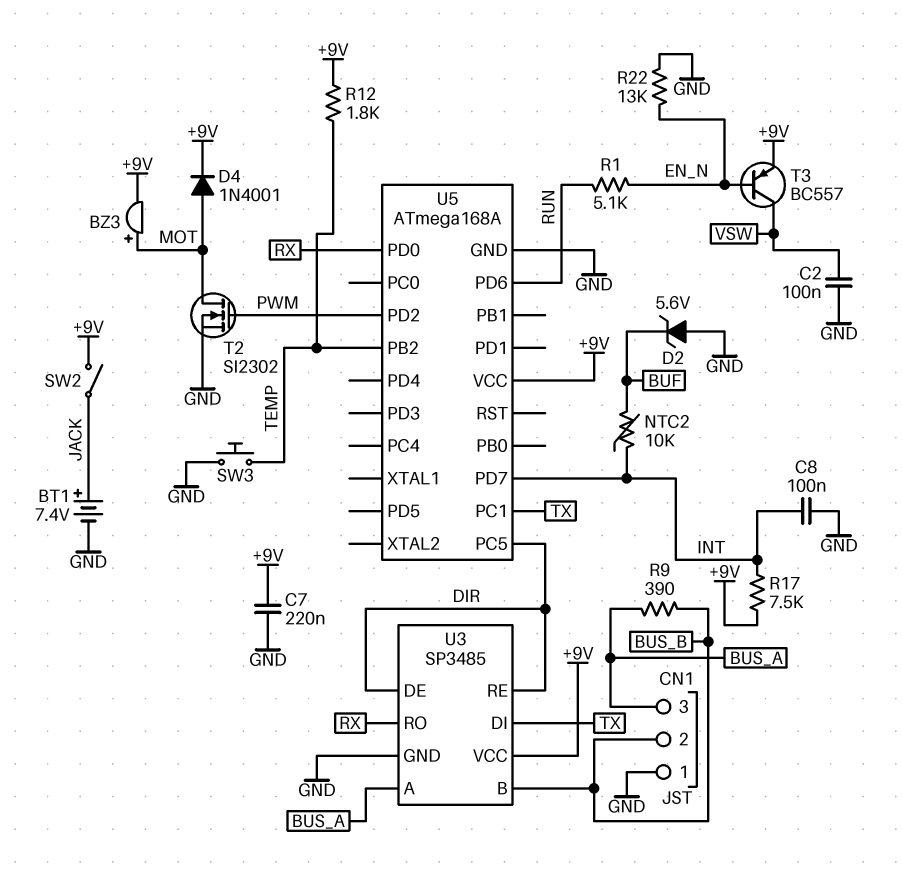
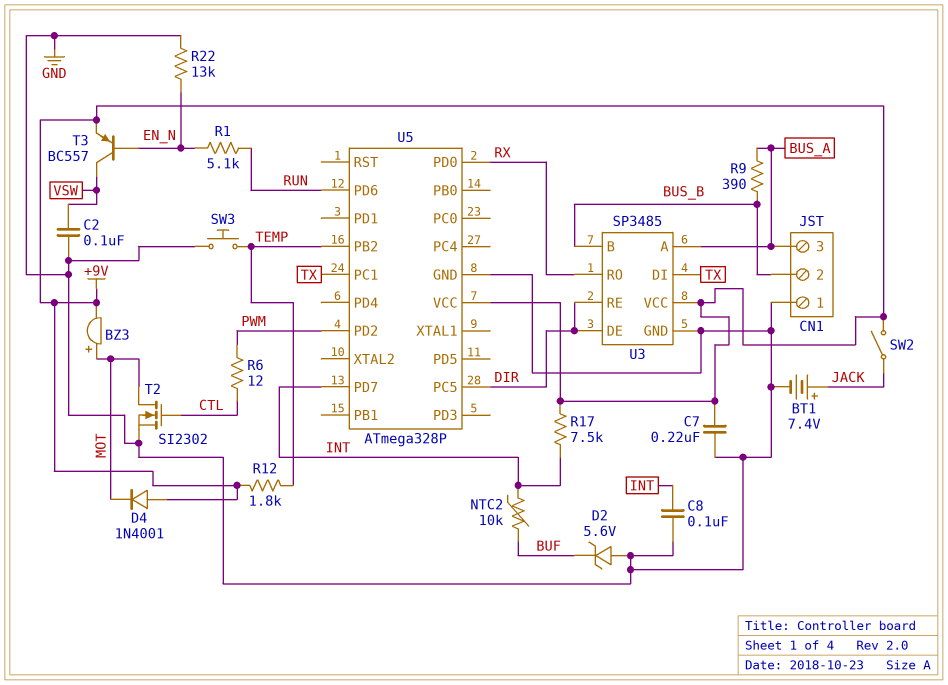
D4: diode 1N4001 (A MOT, K +9V) -> diode 1N4001 (A +9V, K MOT)
R6: none -> 12 (CTL, PWM)
T2: NMOS SI2302 (G PWM, D MOT, S GND) -> NMOS SI2302 (G CTL, D MOT, S GND)
U5: ATmega168A -> ATmega328P

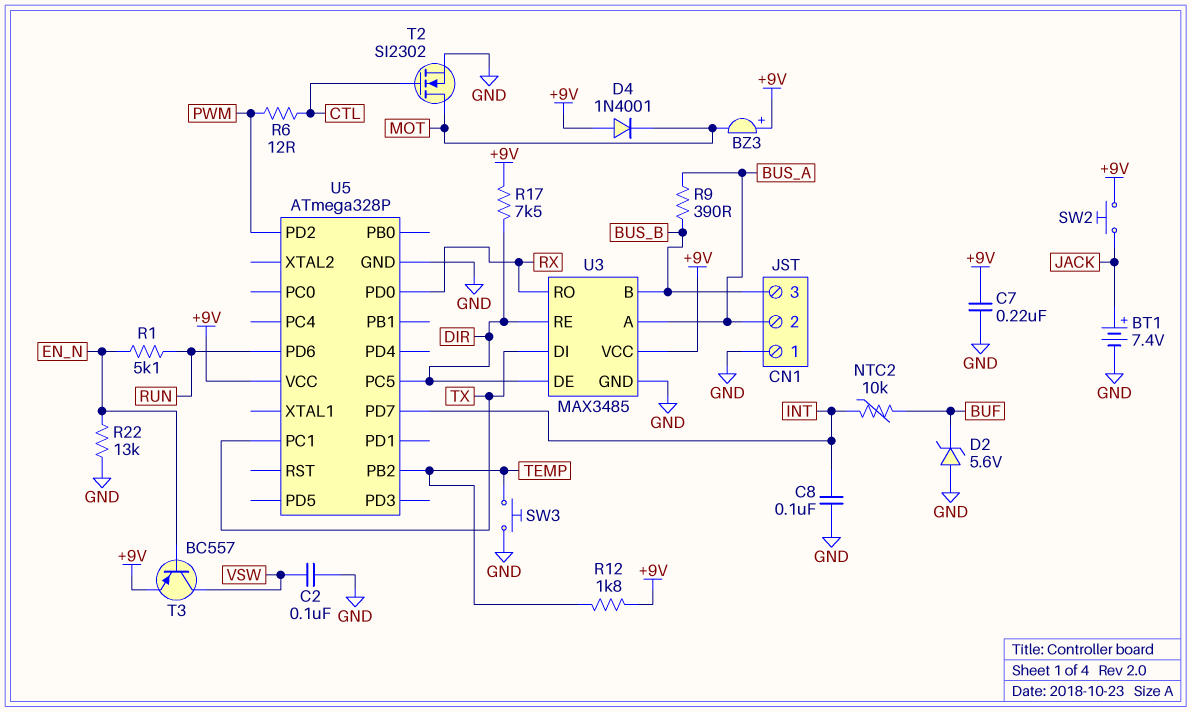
BZ3: buzzer (plus MOT, minus +9V) -> buzzer (plus +9V, minus MOT)
CN1 pin 2: BUS_B -> BUS_A
CN1 pin 3: BUS_A -> BUS_B
R17: 7.5k (+9V, INT) -> 7.5k (+9V, DIR)
SW2: switch (+9V, JACK) -> button (+9V, JACK)
U3: SP3485 -> MAX3485

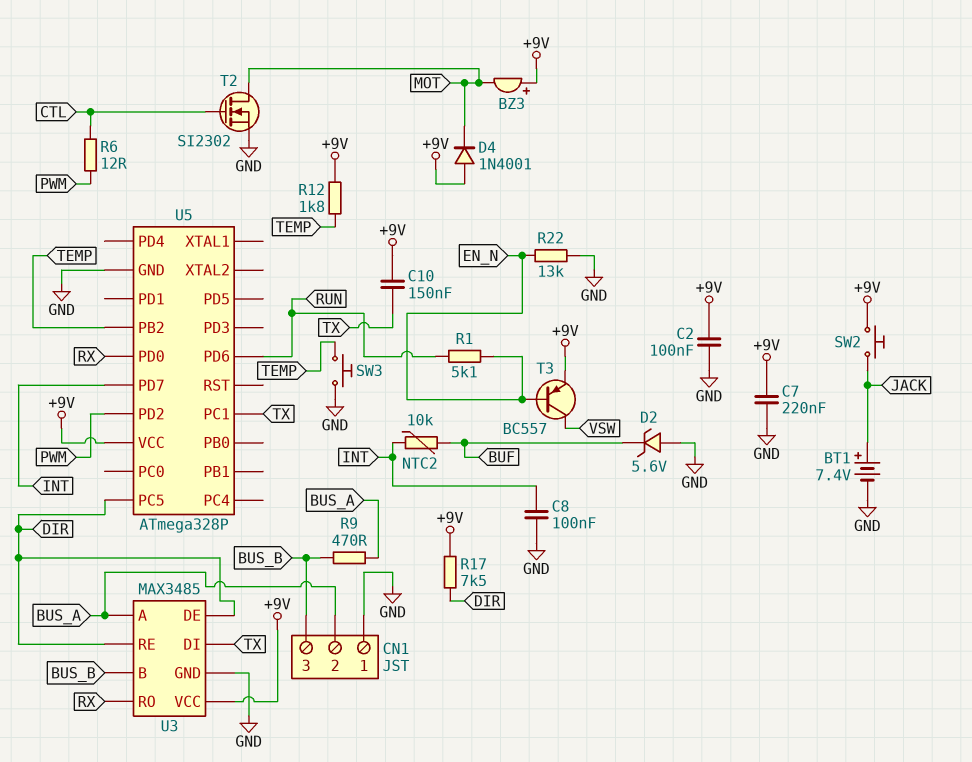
C2: 100nF (GND, VSW) -> 100nF (+9V, GND)
C10: none -> 150nF (+9V, TX)
R9: 390 (BUS_A, BUS_B) -> 470 (BUS_A, BUS_B)

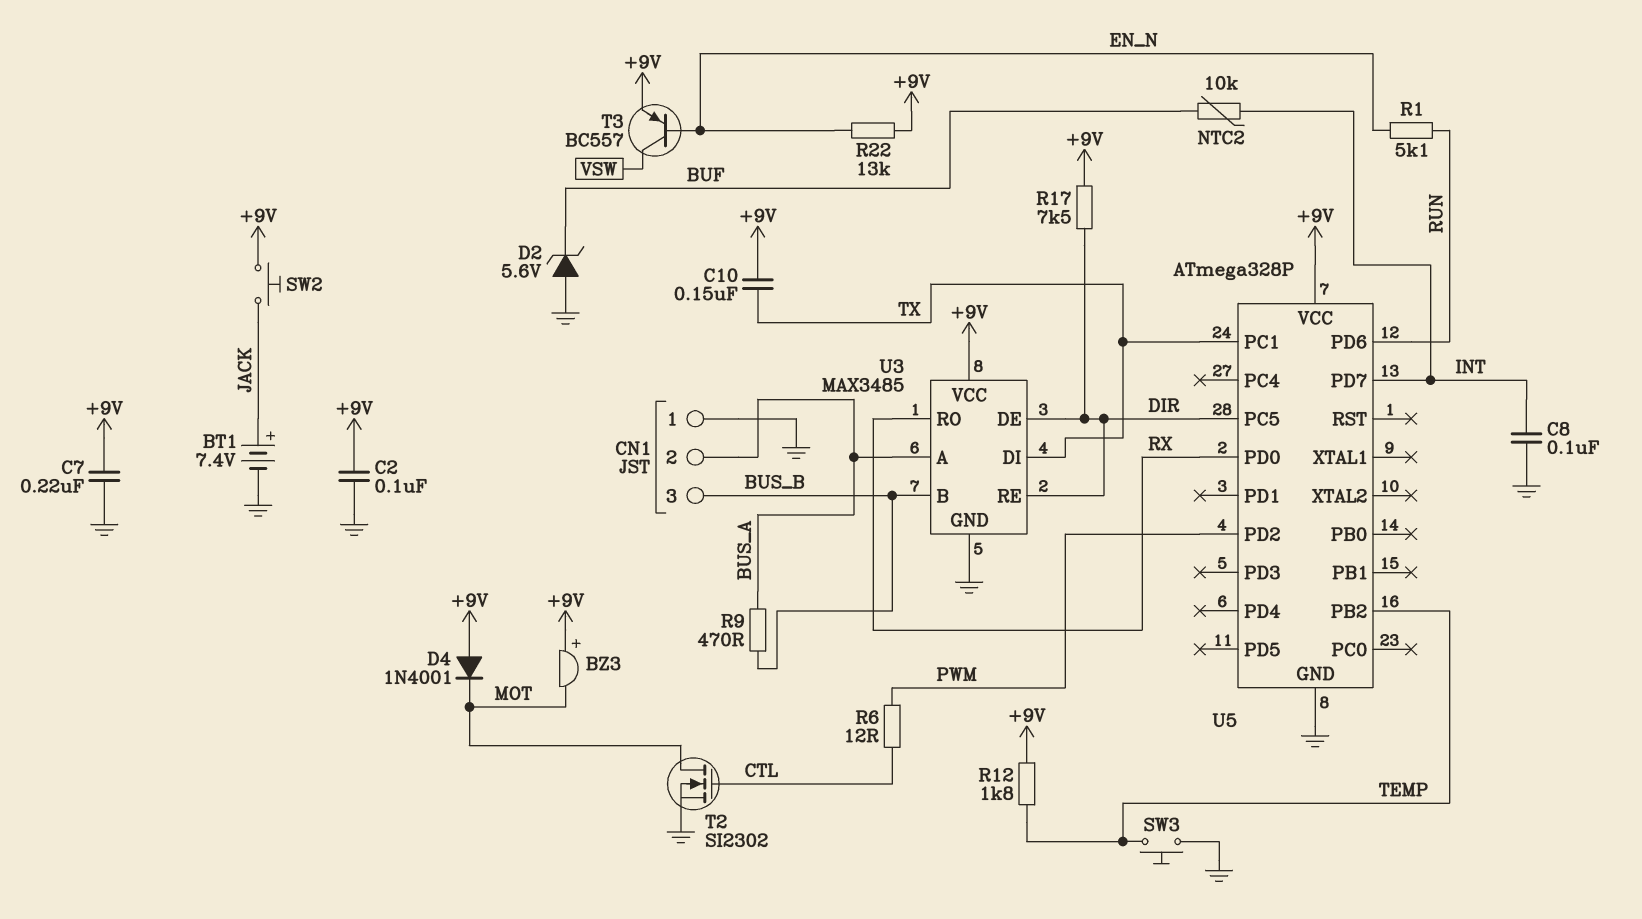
R22: 13k (EN_N, GND) -> 13k (+9V, EN_N)

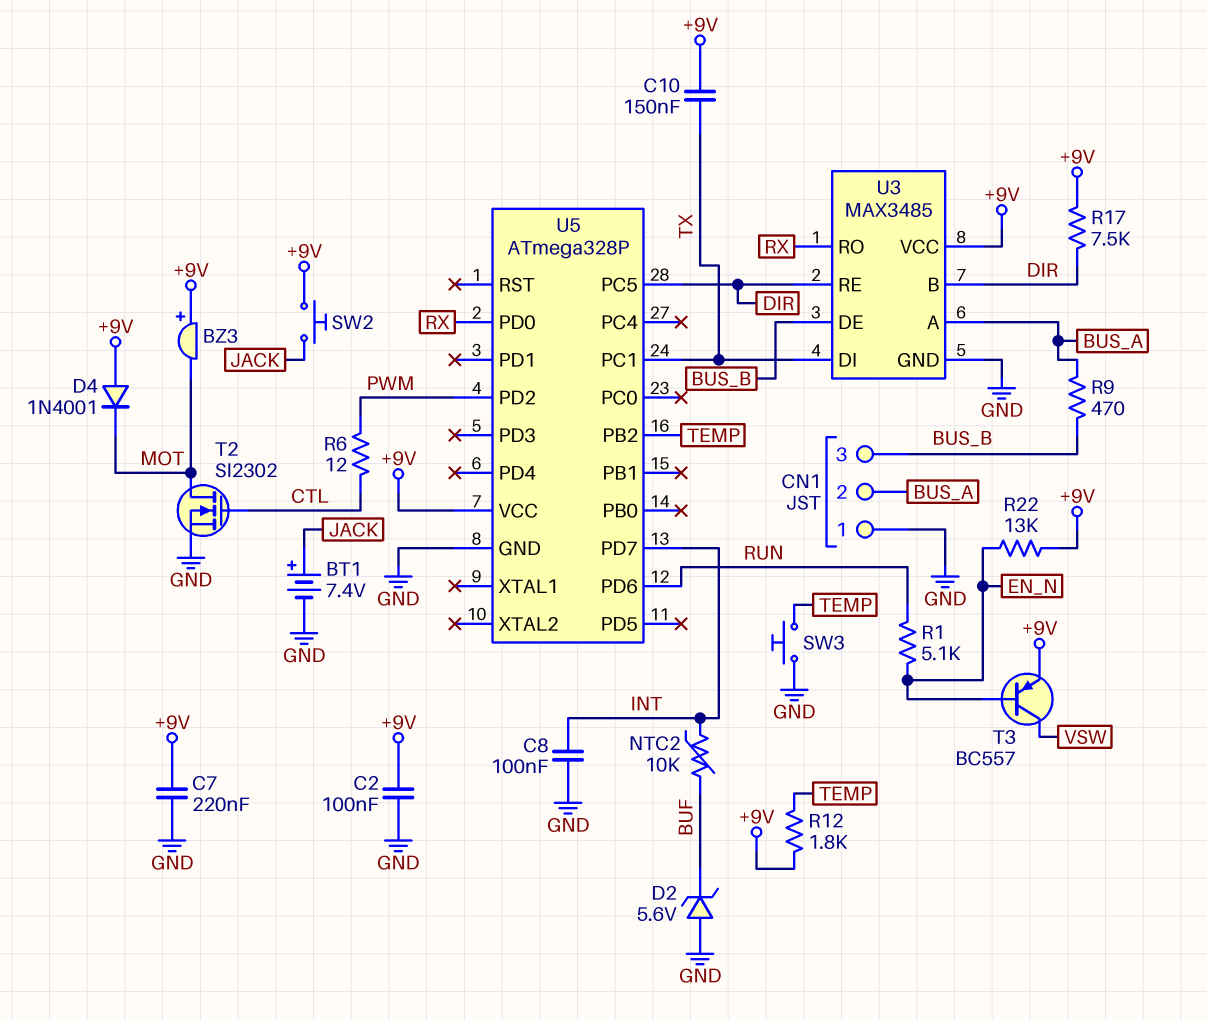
U3 pin B: BUS_B -> DIR
U3 pin DE: DIR -> BUS_B

